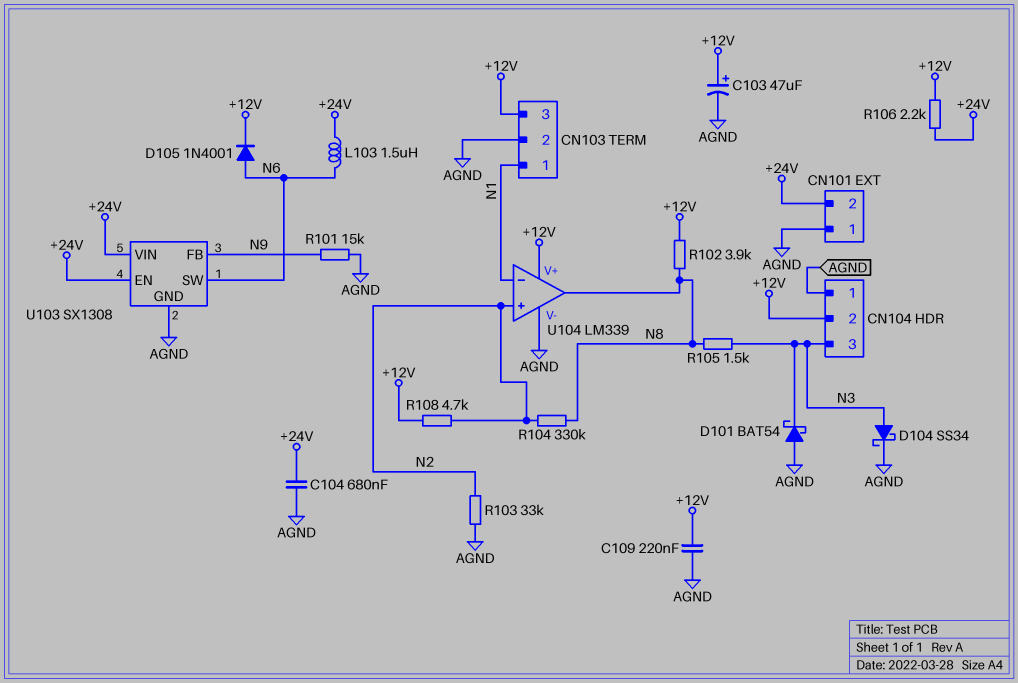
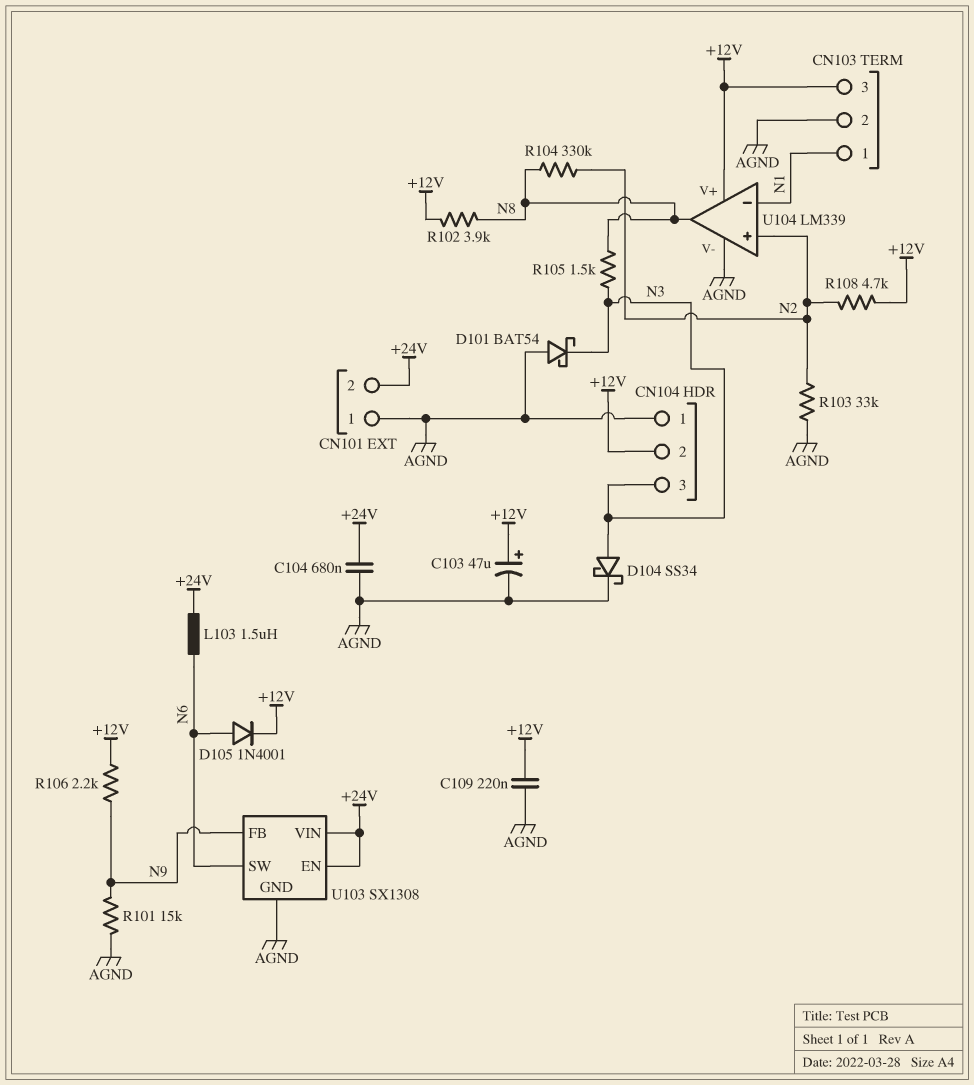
R106: 2.2k (+12V, +24V) -> 2.2k (+12V, N9)

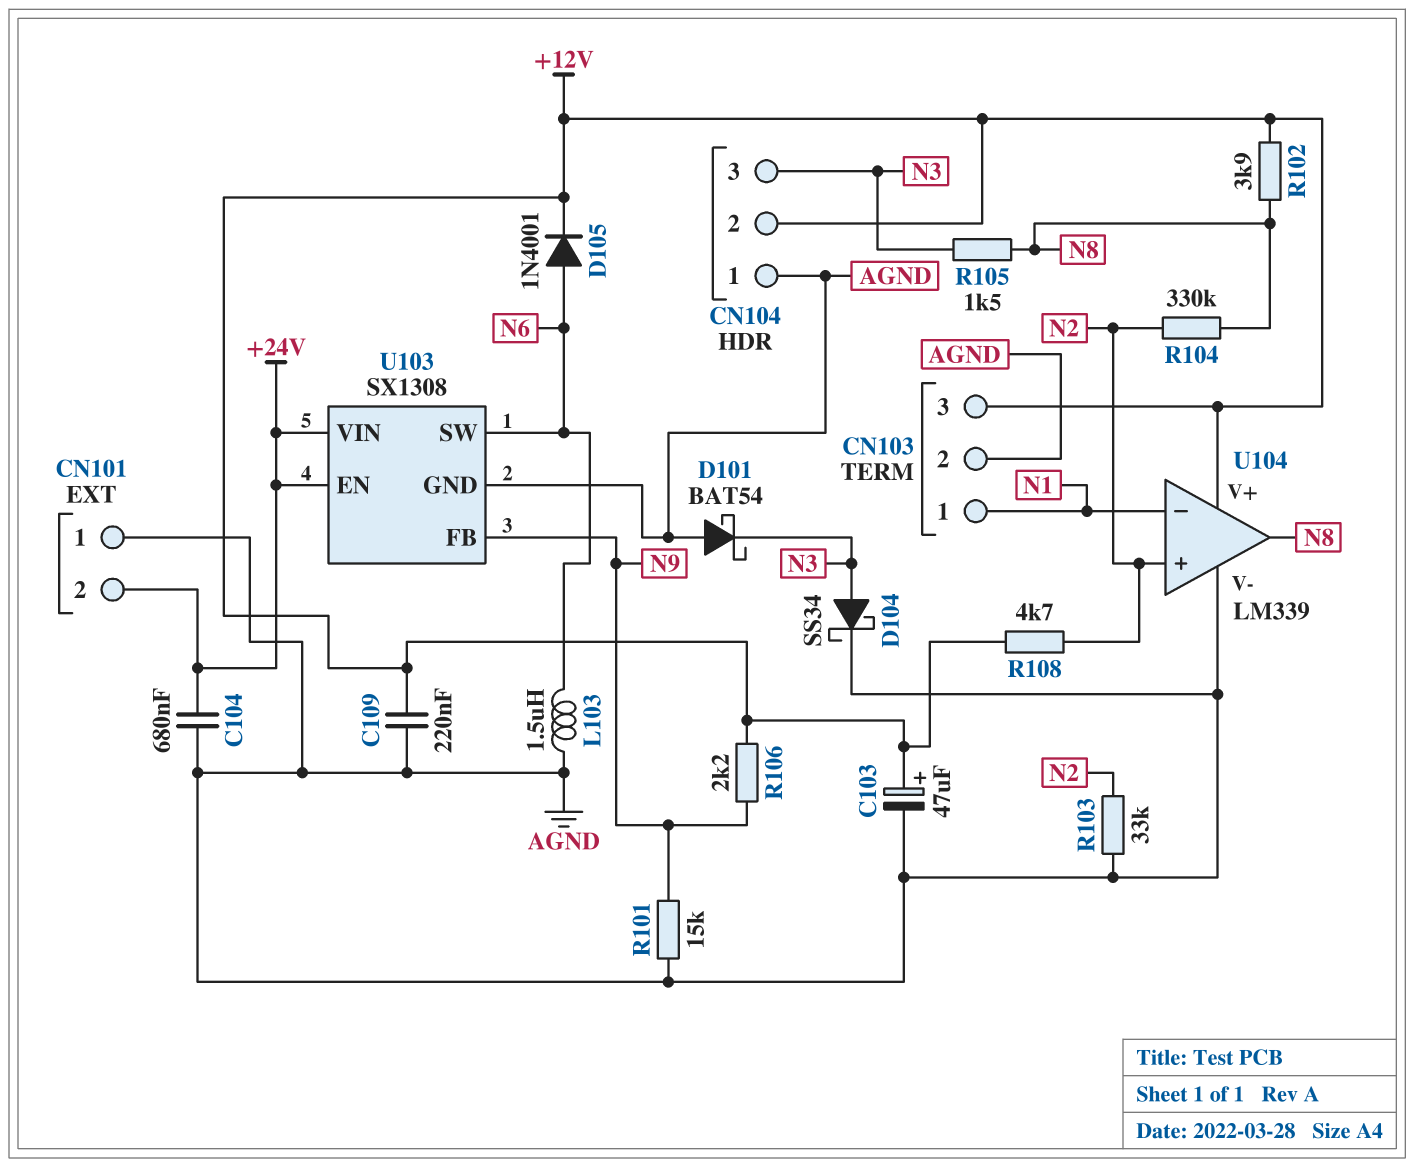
L103: 1.5uH (+24V, N6) -> 1.5uH (AGND, N6)

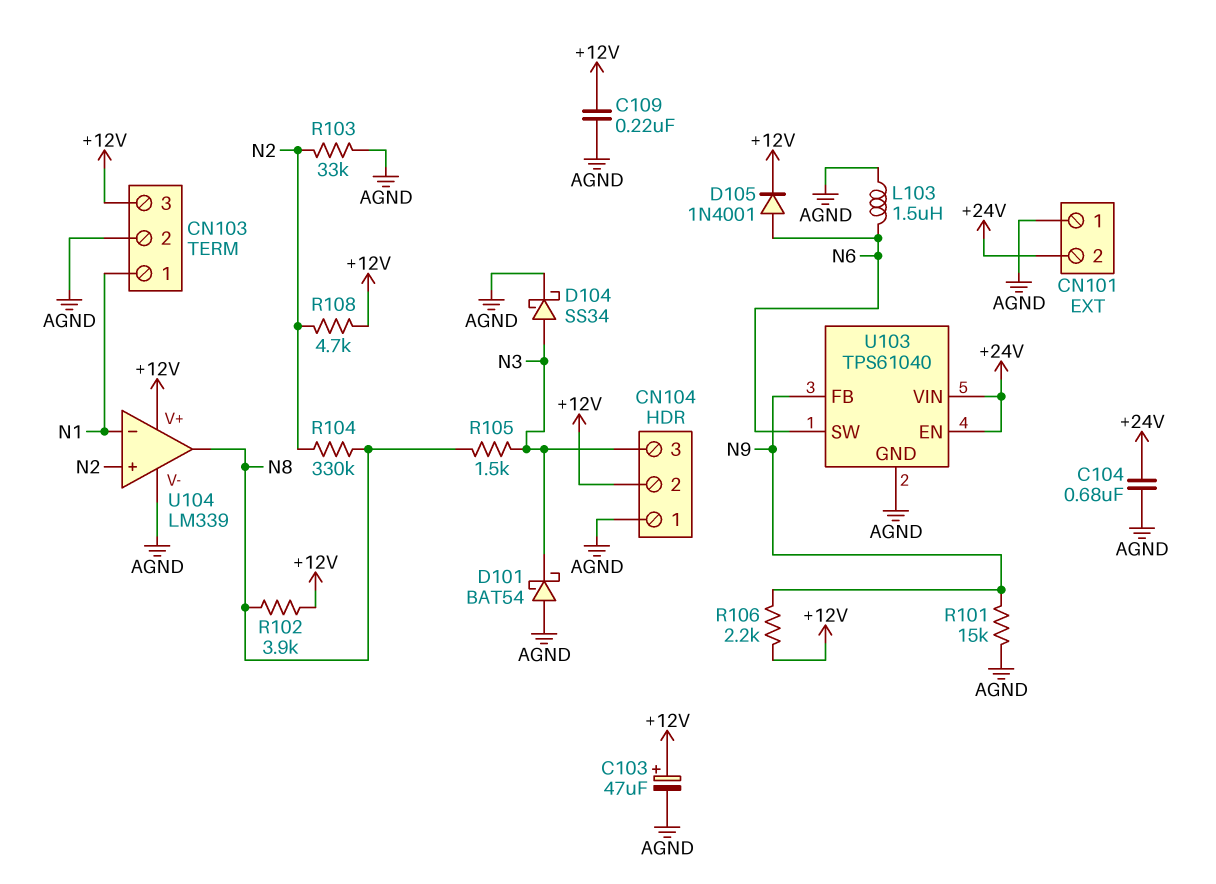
U103: SX1308 -> TPS61040

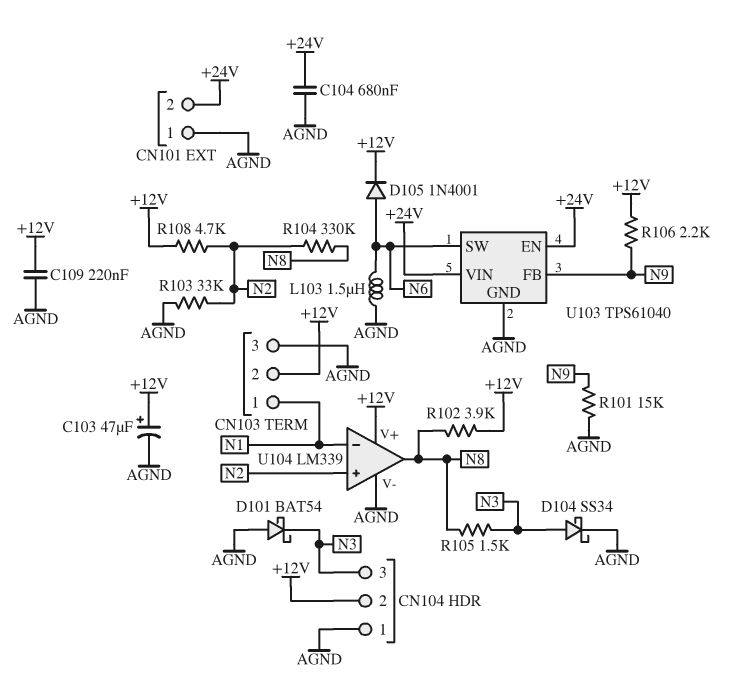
CN103 pin 2: AGND -> +12V
CN103 pin 3: +12V -> AGND

